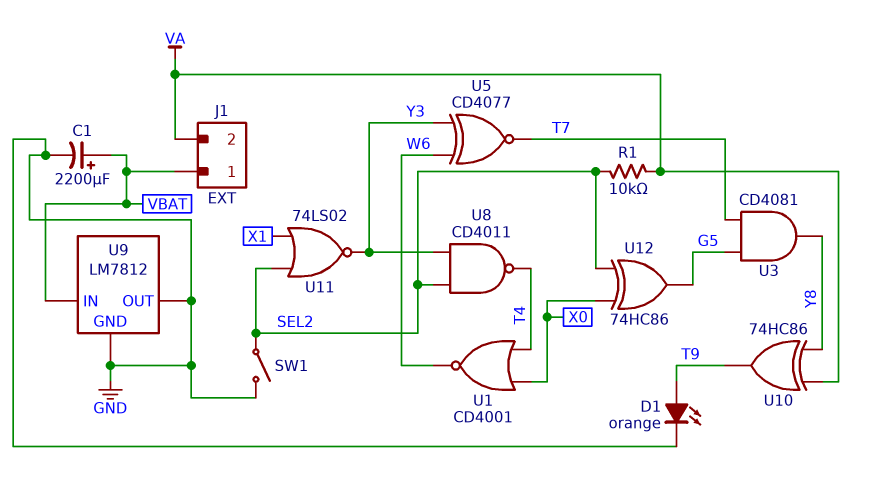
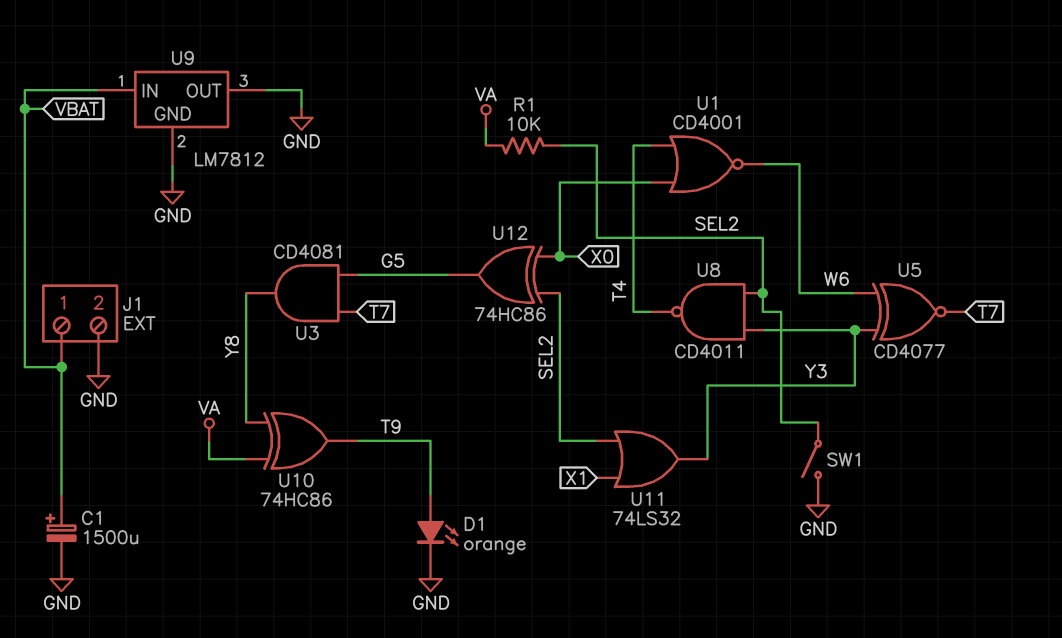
C1: 2200uF (plus VBAT, minus GND) -> 1500uF (plus VBAT, minus GND)
J1 pin 2: VA -> GND
U11: NOR 74LS02 (in SEL2, in X1, out Y3) -> OR 74LS32 (in SEL2, in X1, out Y3)

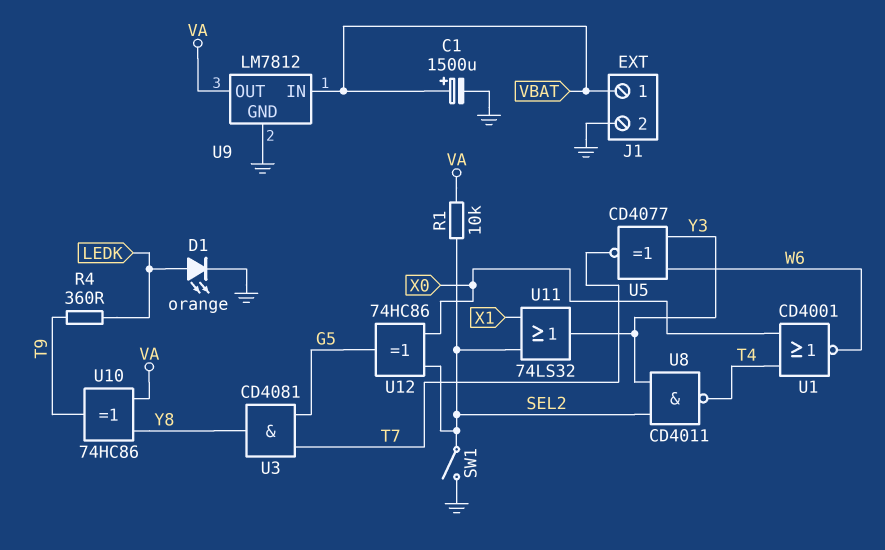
D1: LED orange (A T9, K GND) -> LED orange (A LEDK, K GND)
R4: none -> 360 (LEDK, T9)
U9 pin OUT: GND -> VA

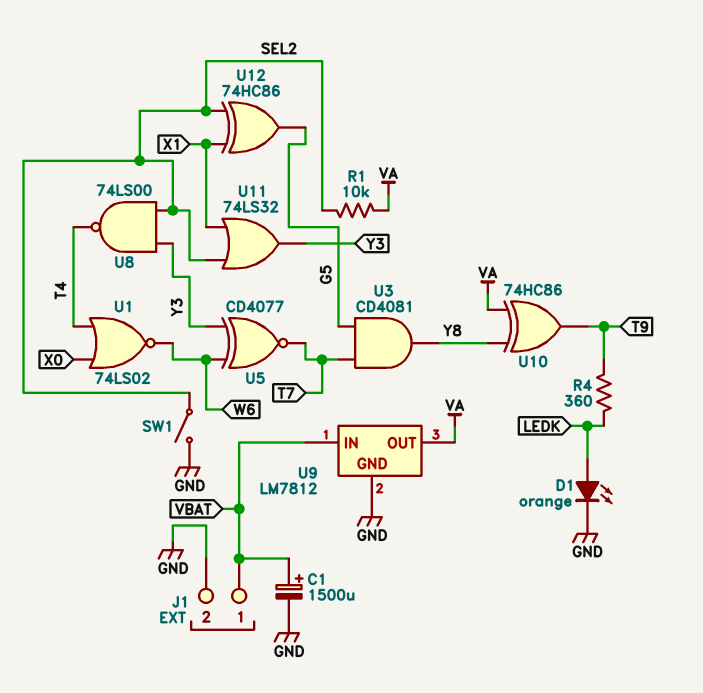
U1: NOR CD4001 (in T4, in X0, out W6) -> NOR 74LS02 (in T4, in X0, out W6)
U8: NAND CD4011 (in SEL2, in Y3, out T4) -> NAND 74LS00 (in SEL2, in Y3, out T4)
U12: XOR 74HC86 (in SEL2, in X0, out G5) -> XOR 74HC86 (in SEL2, in X1, out G5)

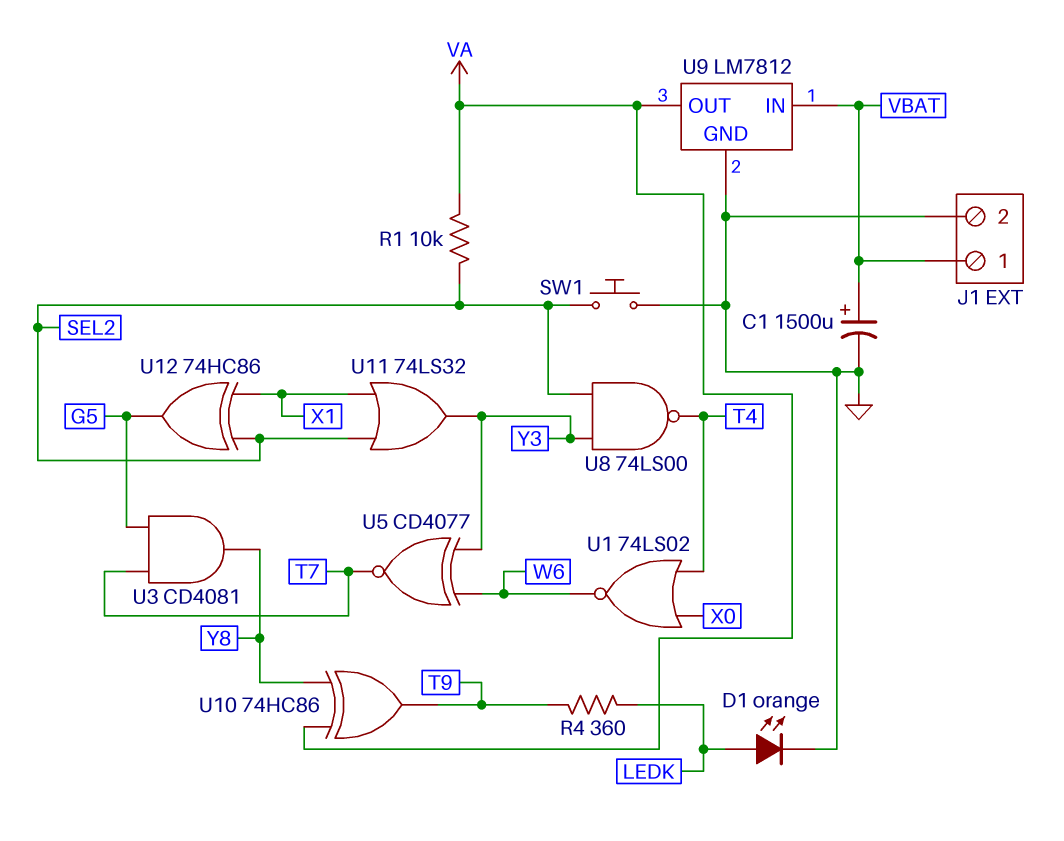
SW1: switch (GND, SEL2) -> button (GND, SEL2)

